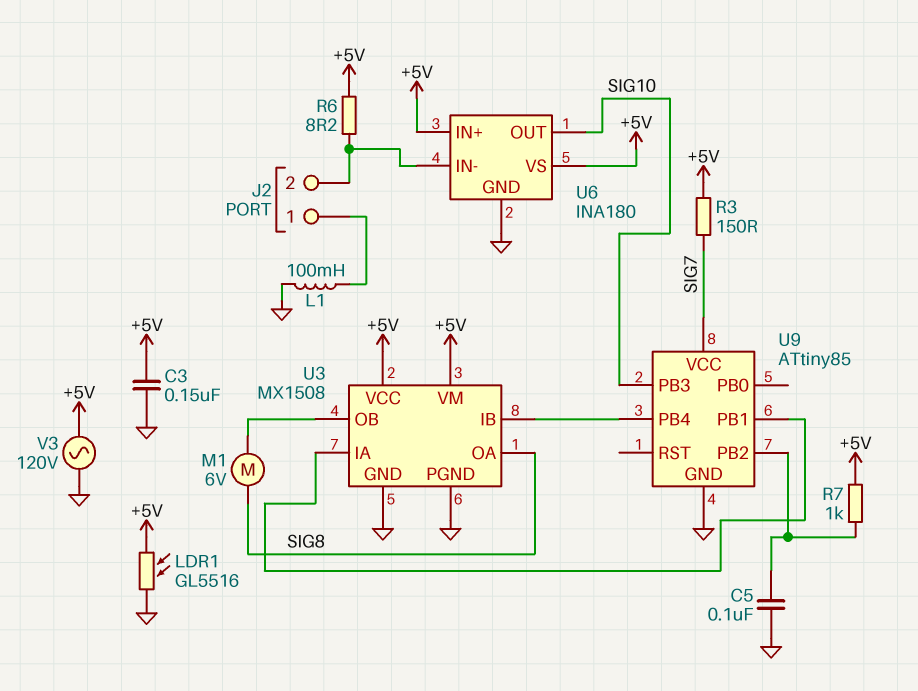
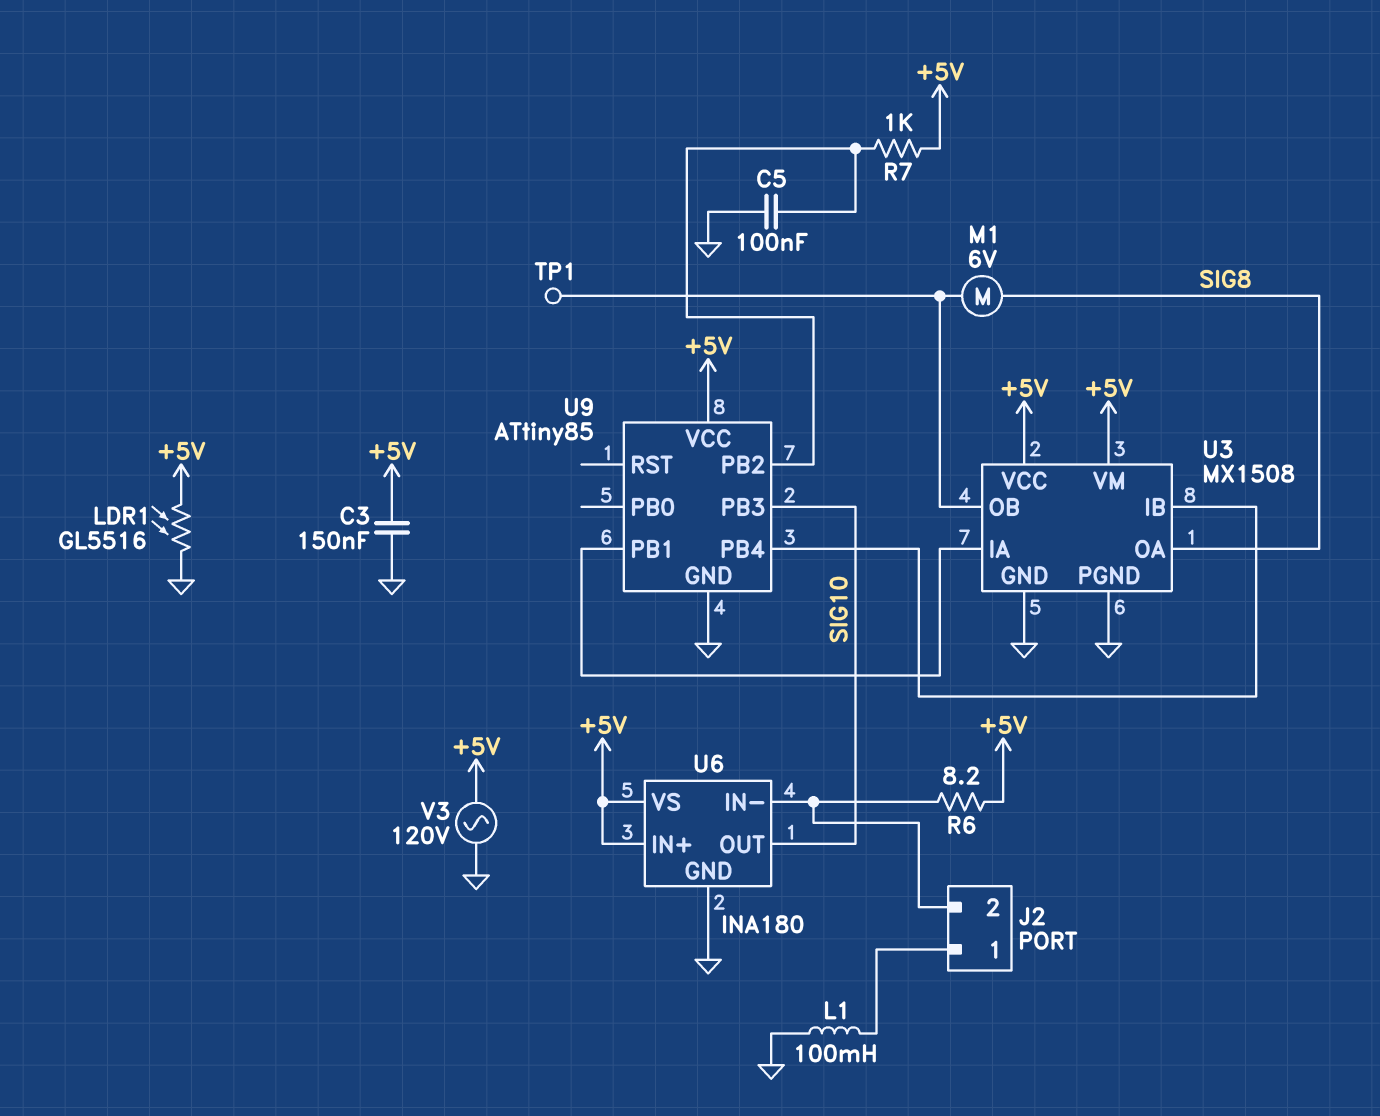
R3: 150 (+5V, SIG7) -> none
TP1: none -> test point (U3/OB)
U9 pin VCC: SIG7 -> +5V

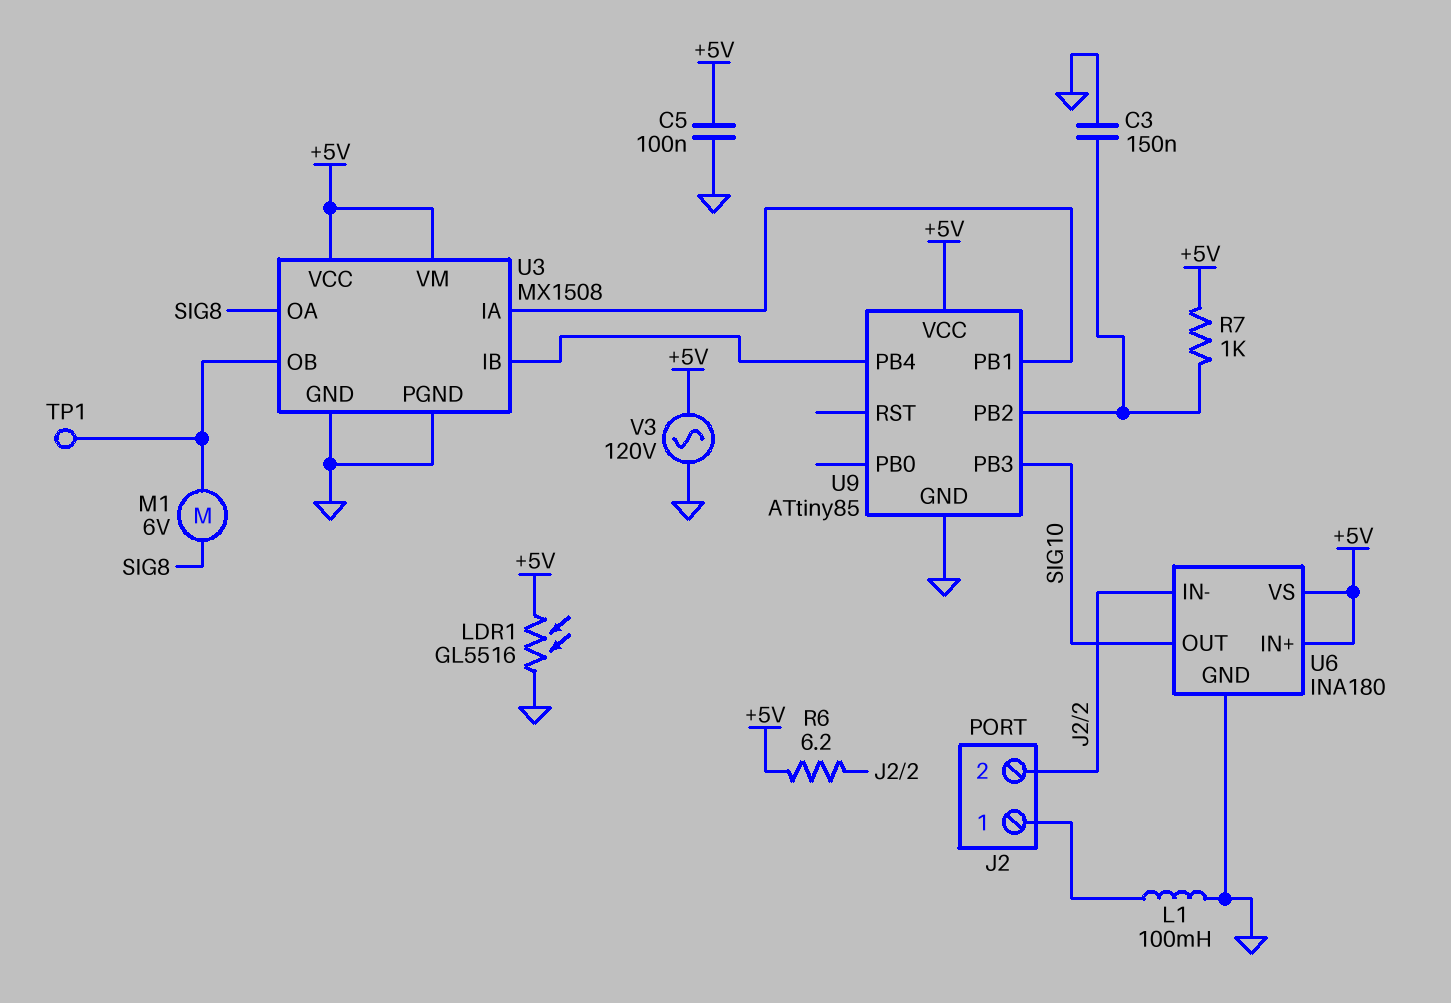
C3: 150nF (+5V, GND) -> 150nF (GND, U9/PB2)
C5: 100nF (GND, U9/PB2) -> 100nF (+5V, GND)
R6: 8.2 (+5V, J2/2) -> 6.2 (+5V, J2/2)

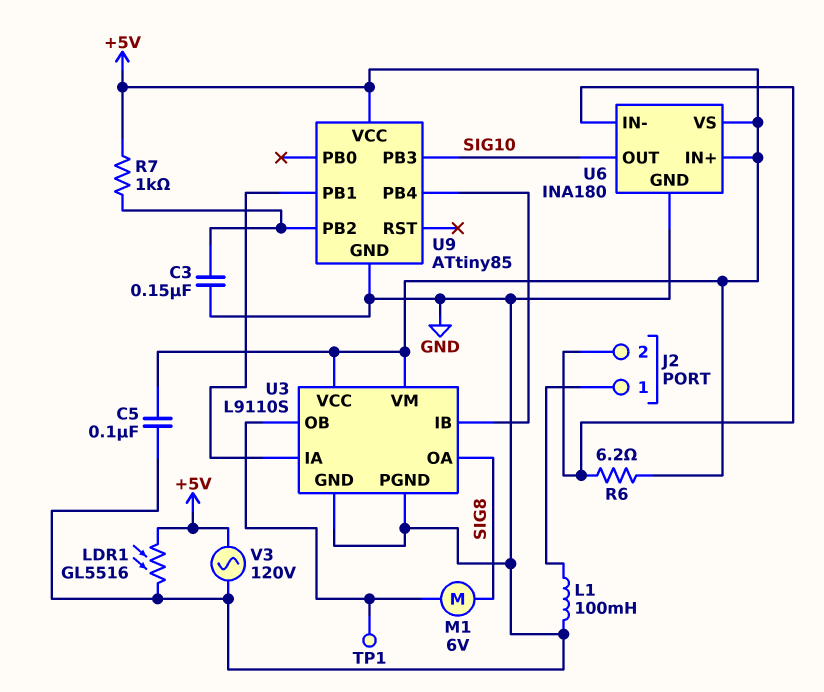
U3: MX1508 -> L9110S

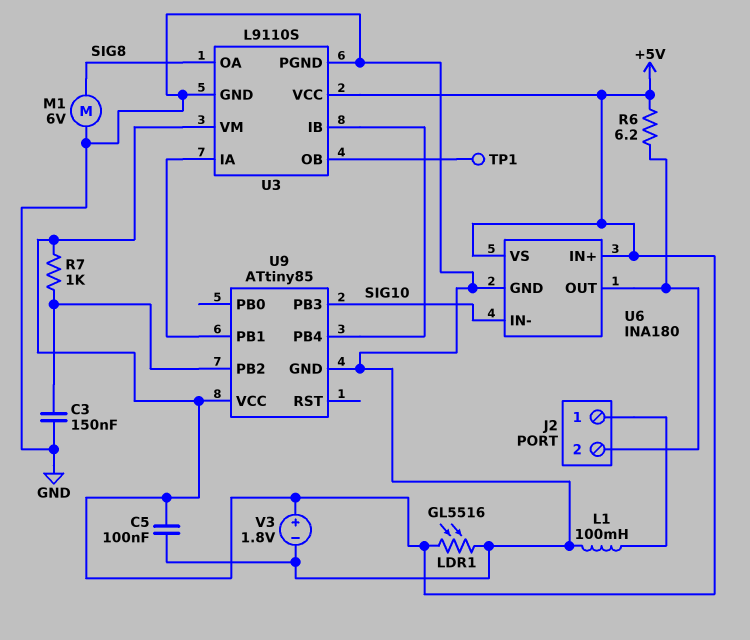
M1: motor 6V (SIG8, U3/OB) -> motor 6V (GND, SIG8)
U6 pin IN-: J2/2 -> SIG10
U6 pin OUT: SIG10 -> J2/2
V3: AC 120V (+5V, GND) -> 1.8V (plus +5V, minus GND)

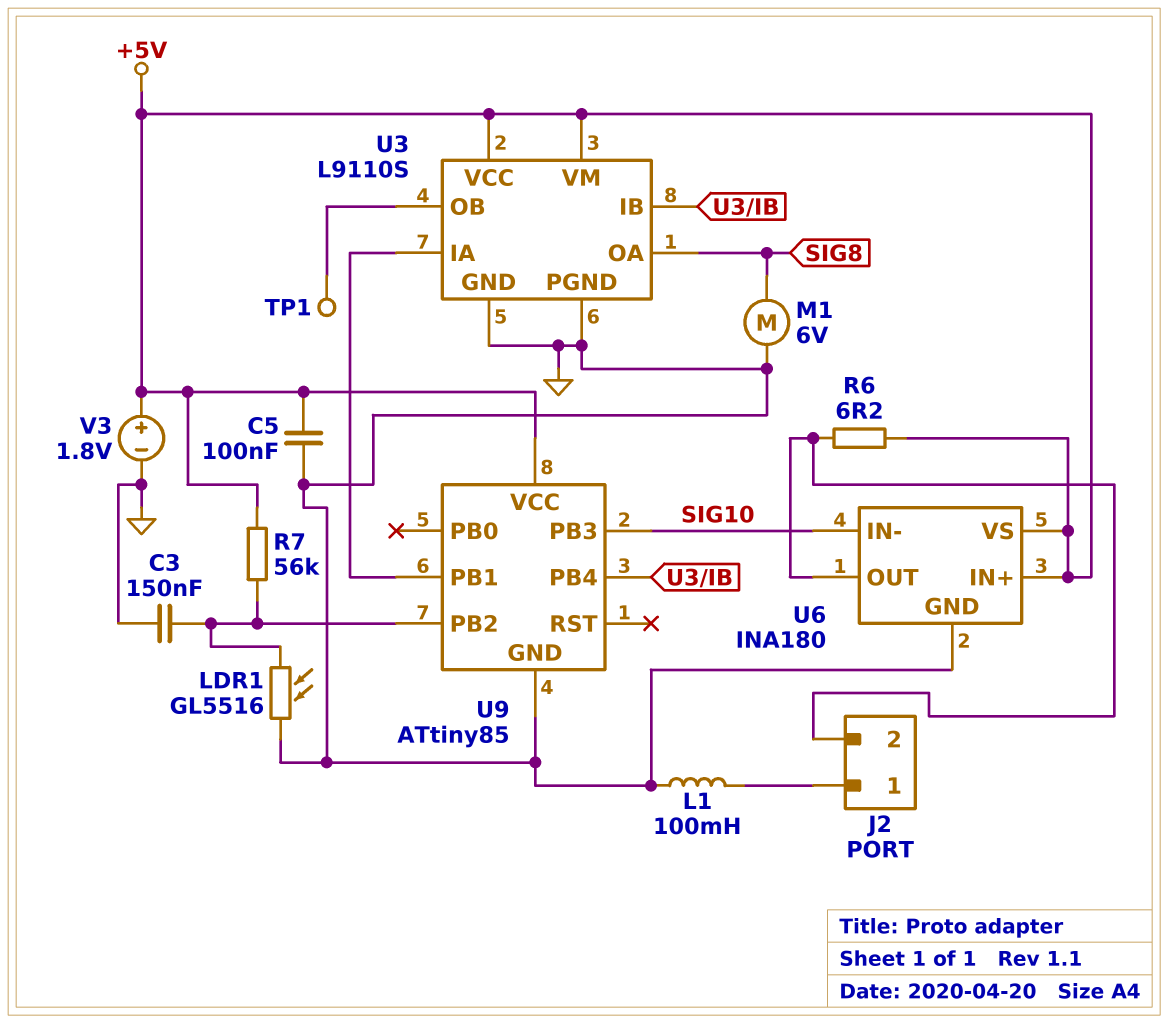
LDR1: GL5516 (+5V, GND) -> GL5516 (GND, U9/PB2)
R7: 1k (+5V, U9/PB2) -> 56k (+5V, U9/PB2)

